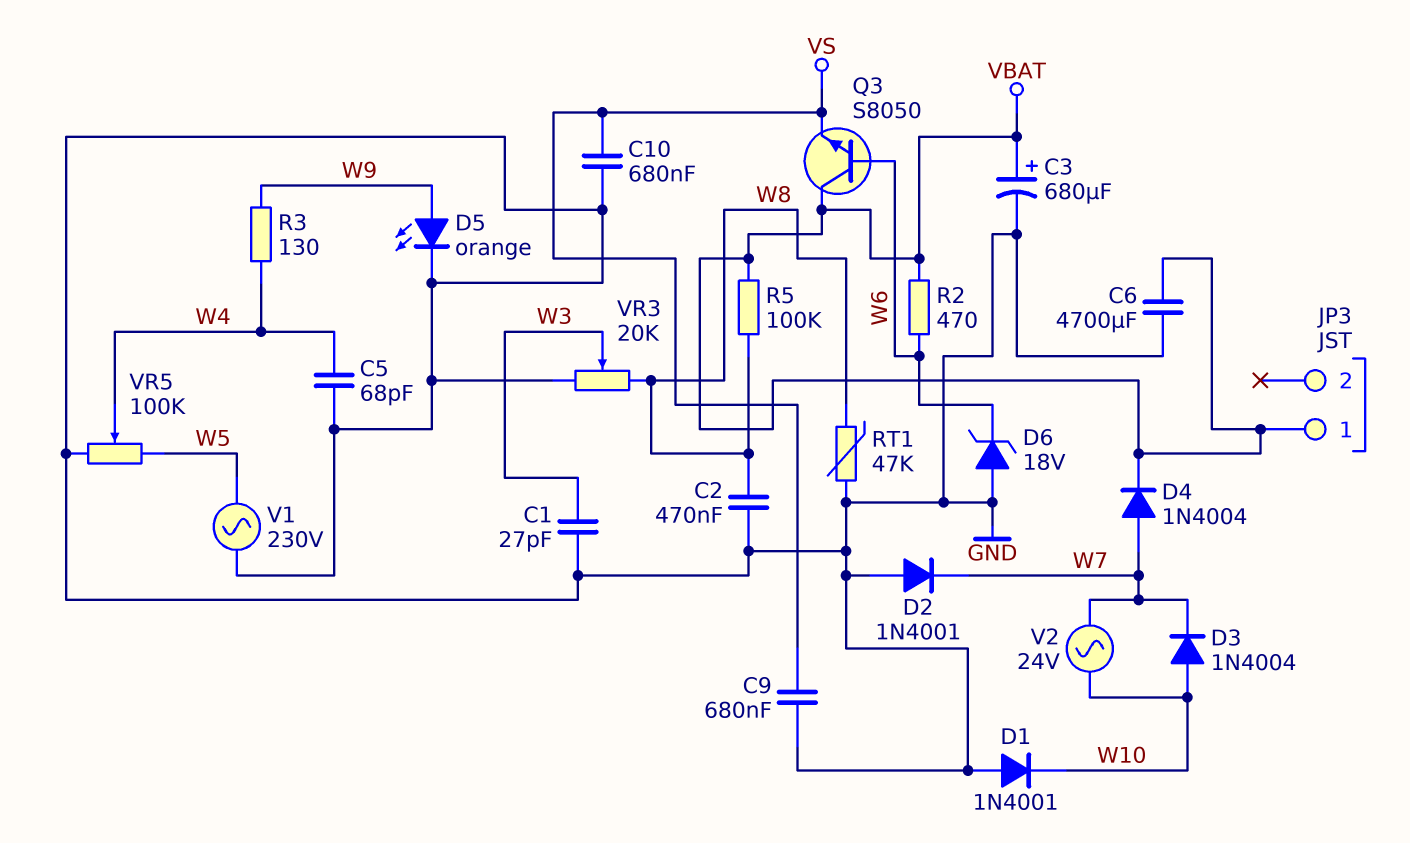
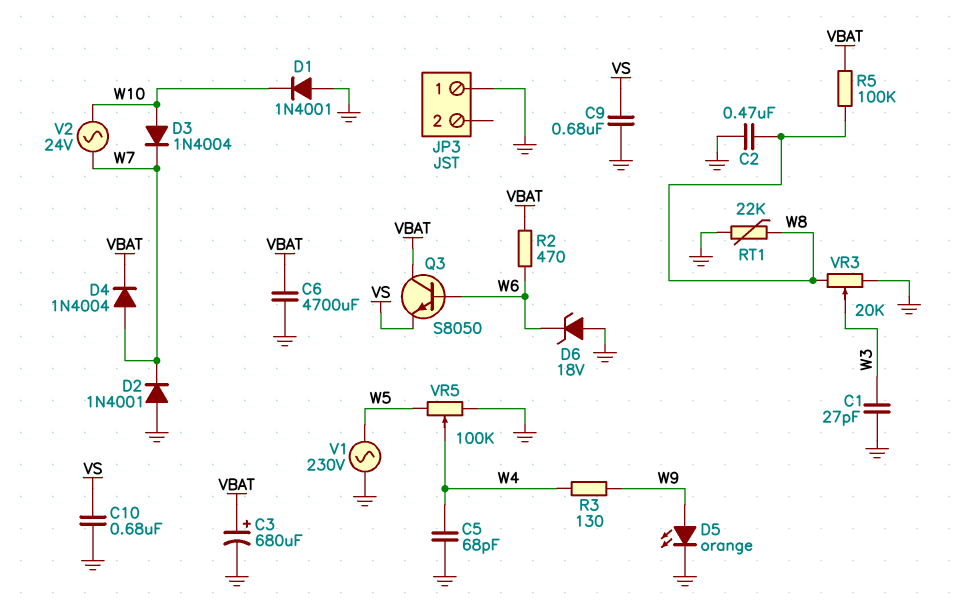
JP3 pin 1: VBAT -> GND
RT1: 47k (GND, W8) -> 22k (GND, W8)

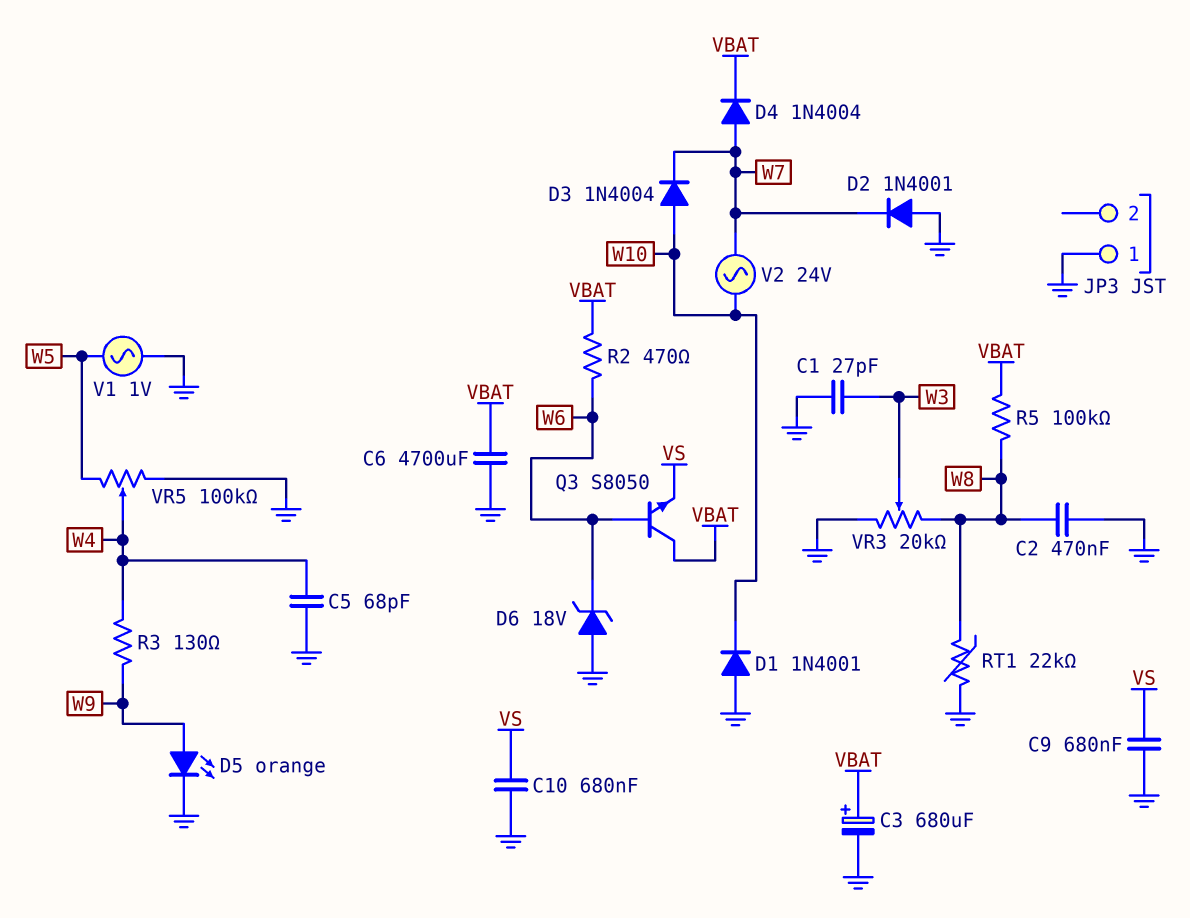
V1: AC 230V (GND, W5) -> AC 1V (GND, W5)

